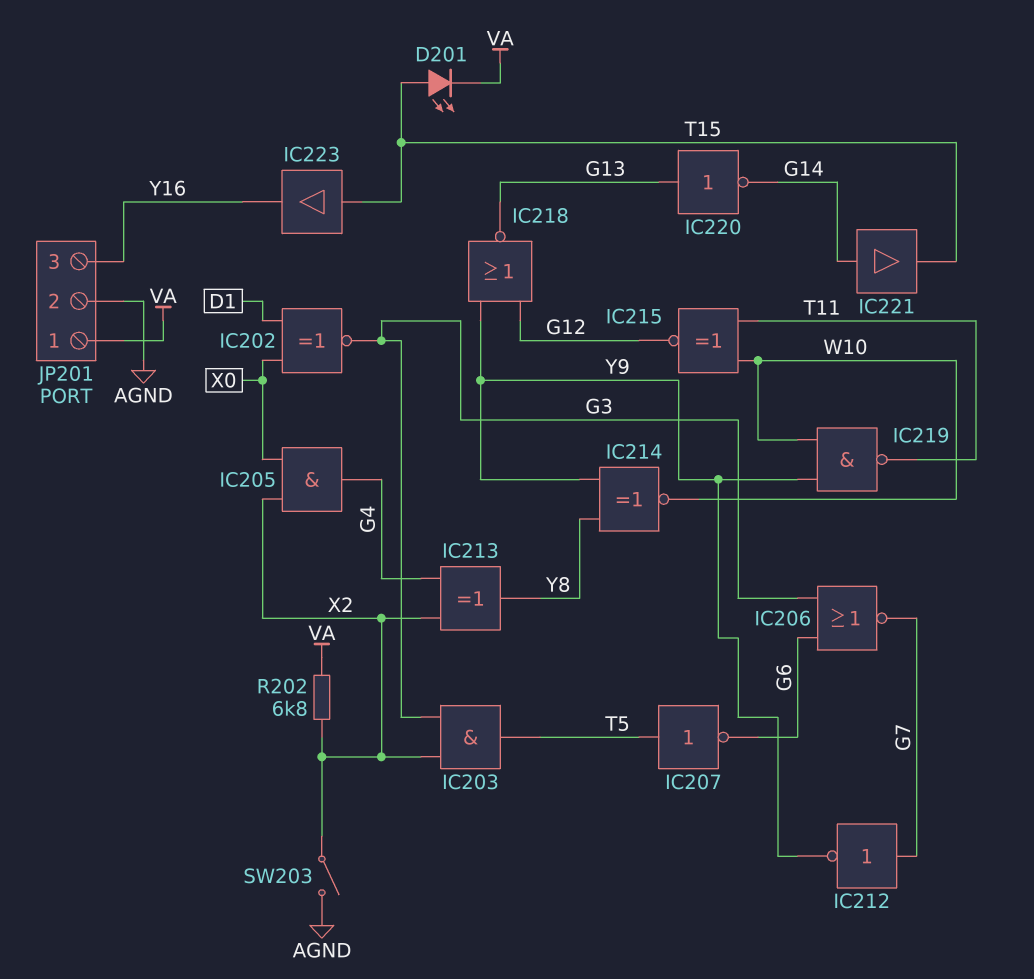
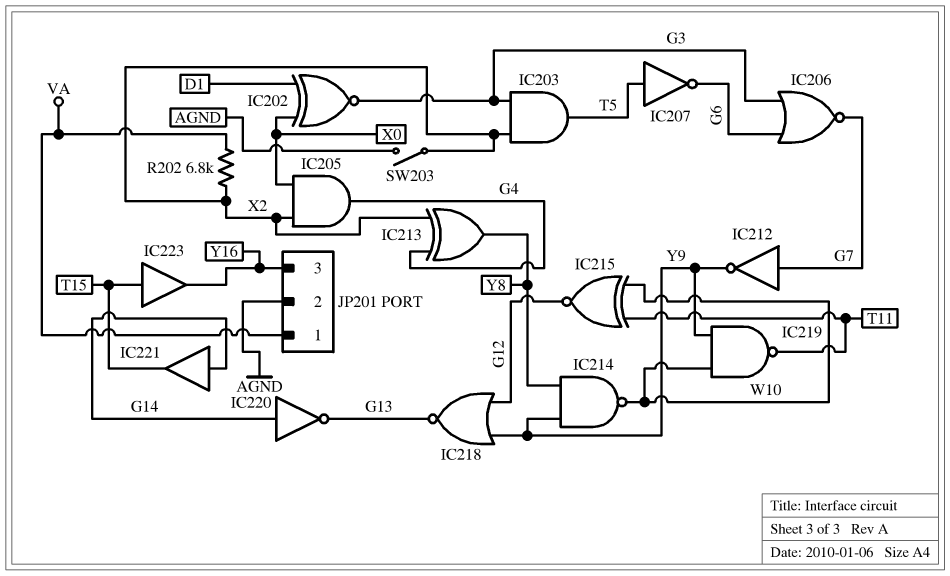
D201: LED (A T15, K VA) -> none
IC214: XNOR (in Y8, in Y9, out W10) -> NAND (in Y8, in Y9, out W10)
IC220: NOT (in G13, out G14) -> NOT (in G14, out G13)

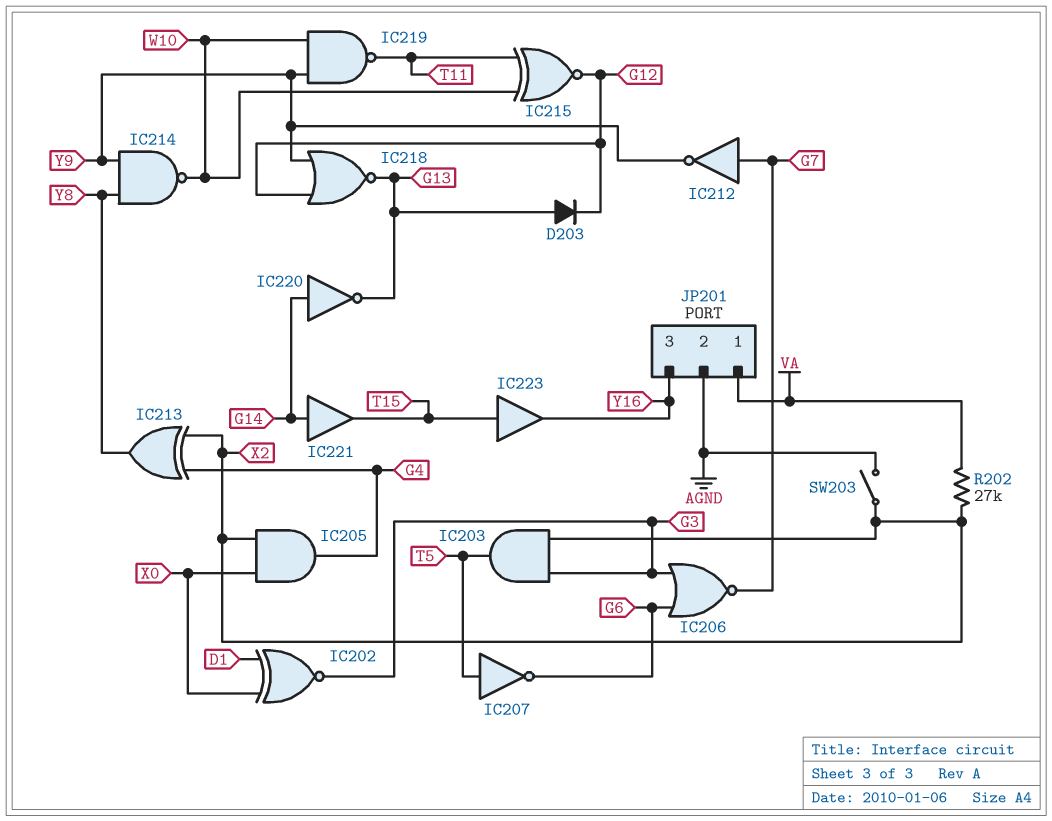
D203: none -> diode (A G13, K G12)
R202: 6.8k (VA, X2) -> 27k (VA, X2)

